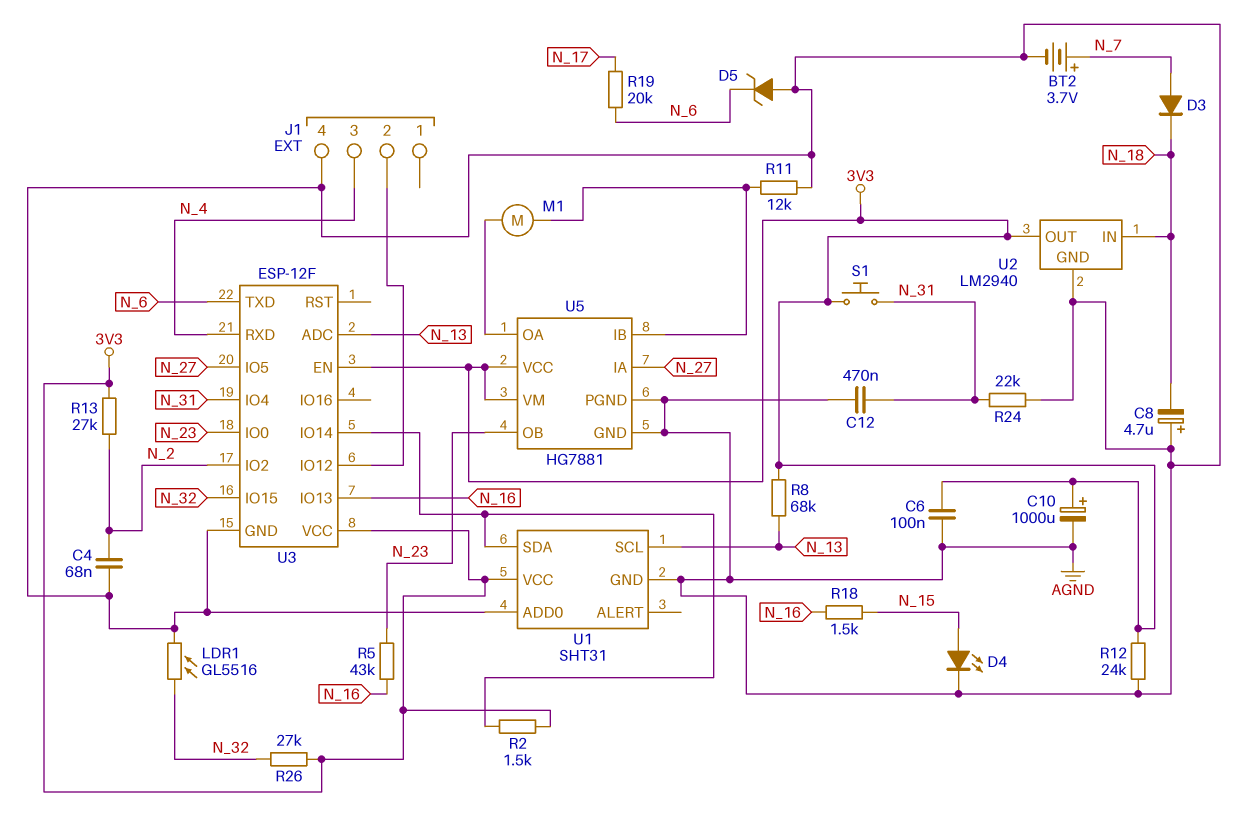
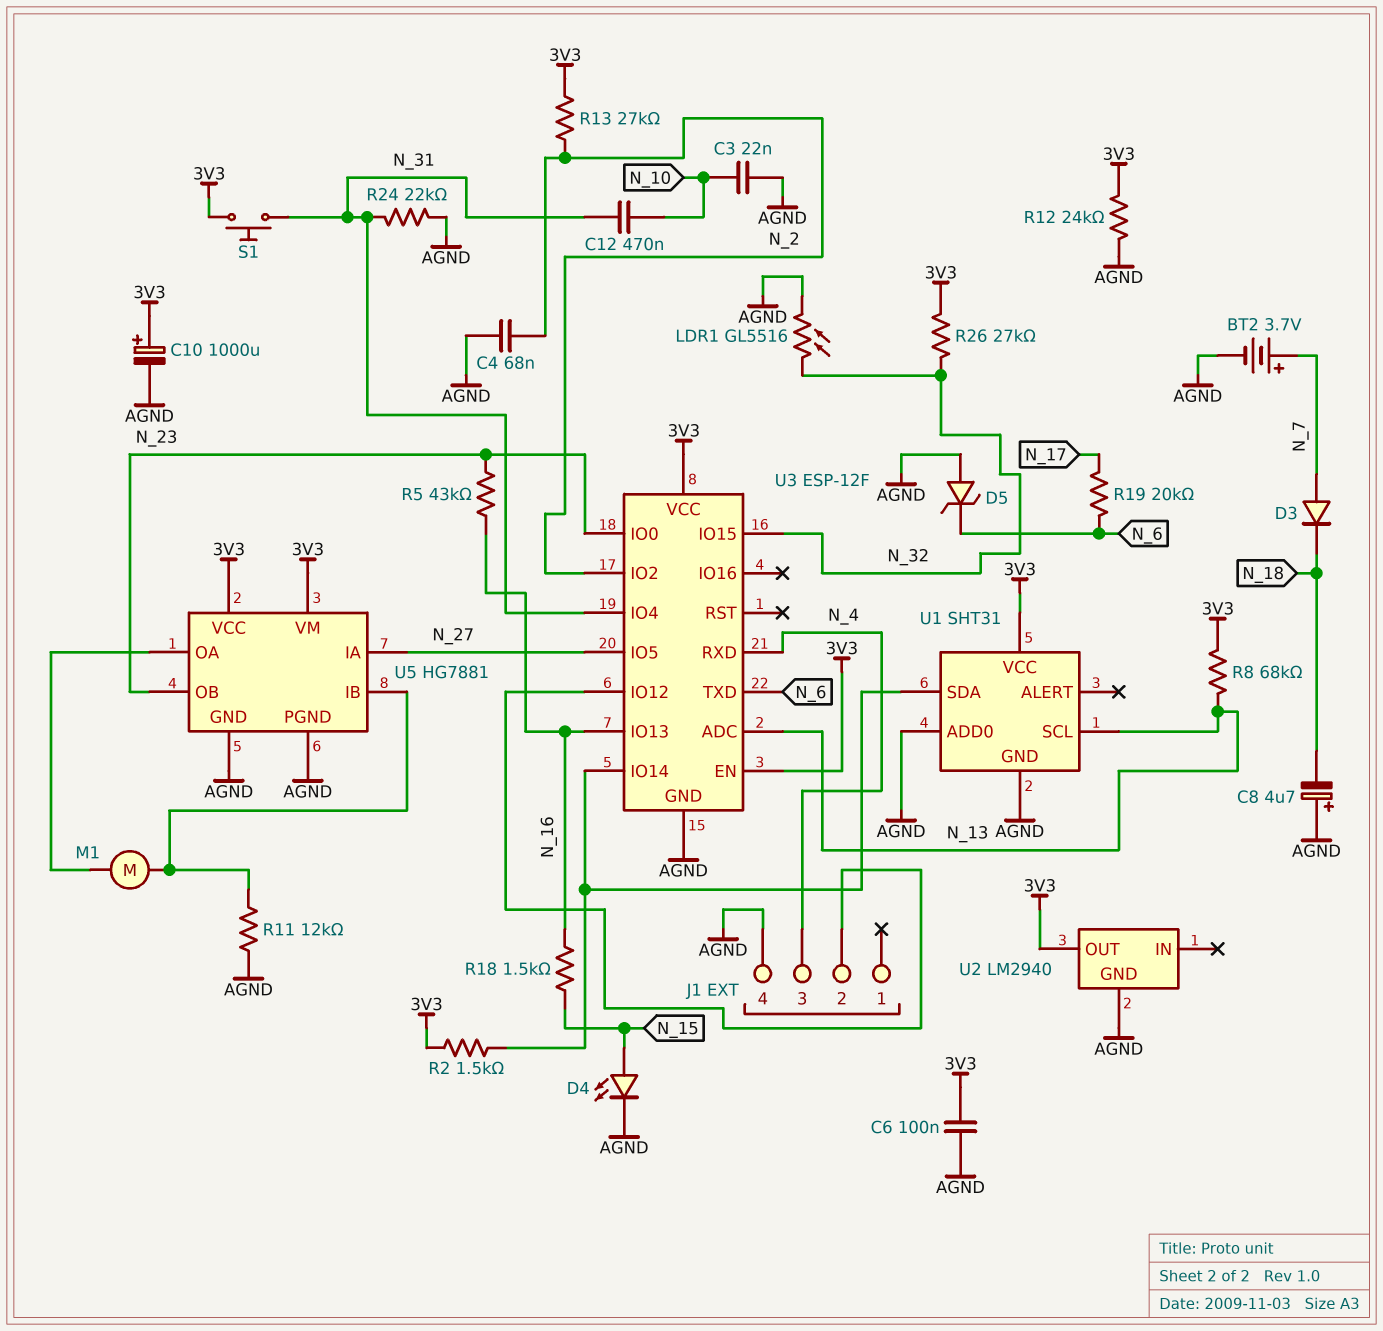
C3: none -> 22nF (AGND, N_10)
C12: 470nF (AGND, N_31) -> 470nF (N_10, N_31)
U2 pin IN: N_18 -> none

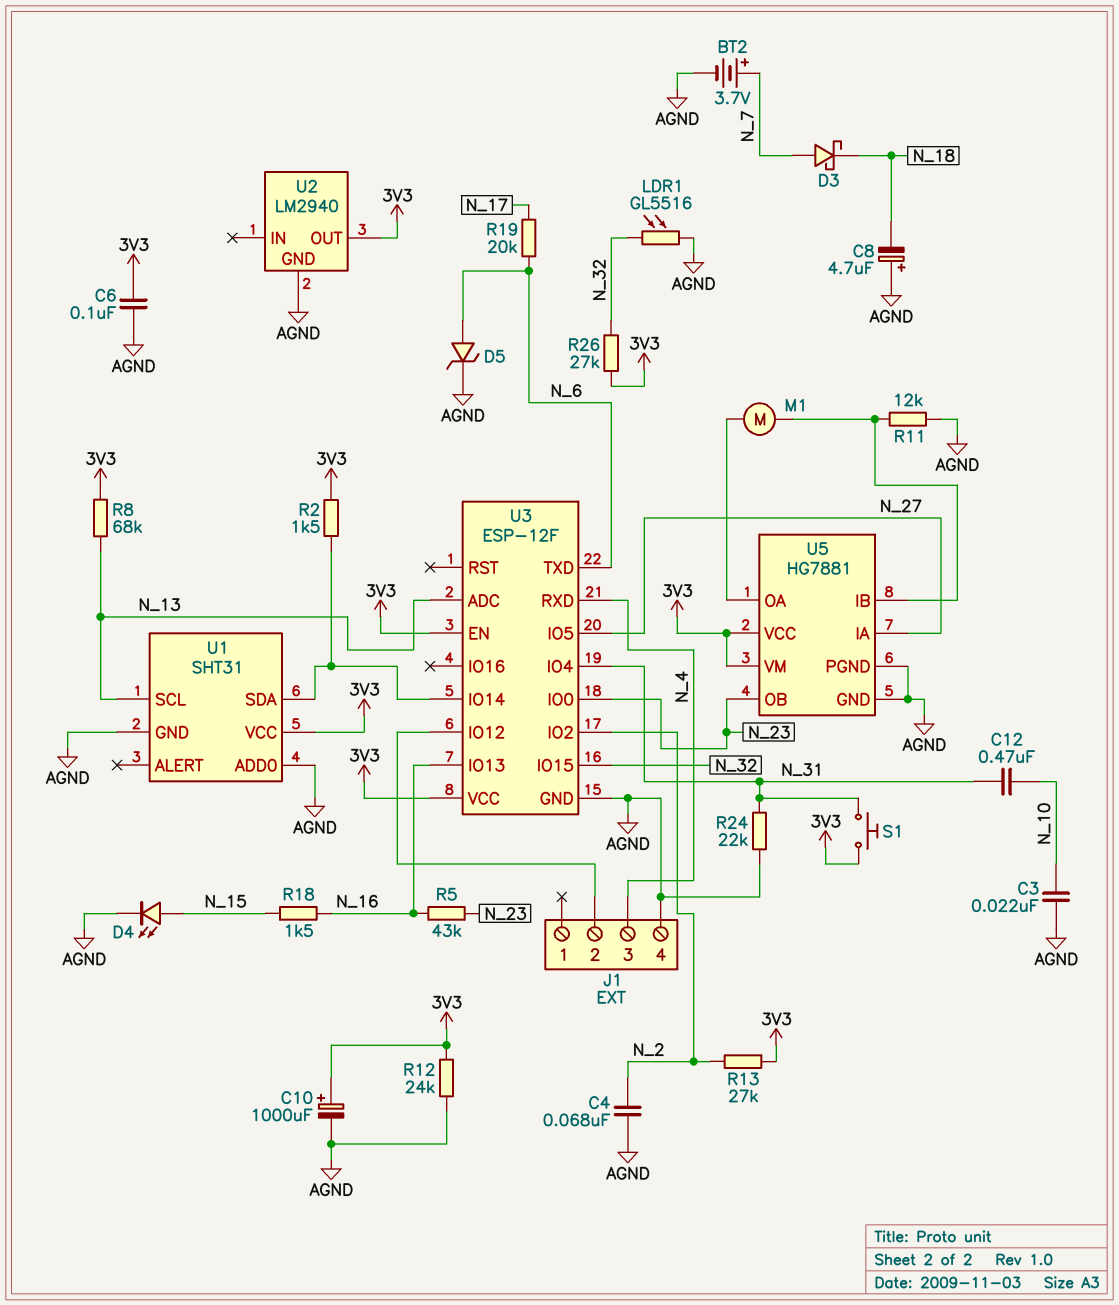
D3: diode (A N_7, K N_18) -> schottky (A N_7, K N_18)
D5: zener (A AGND, K N_6) -> zener (A N_6, K AGND)

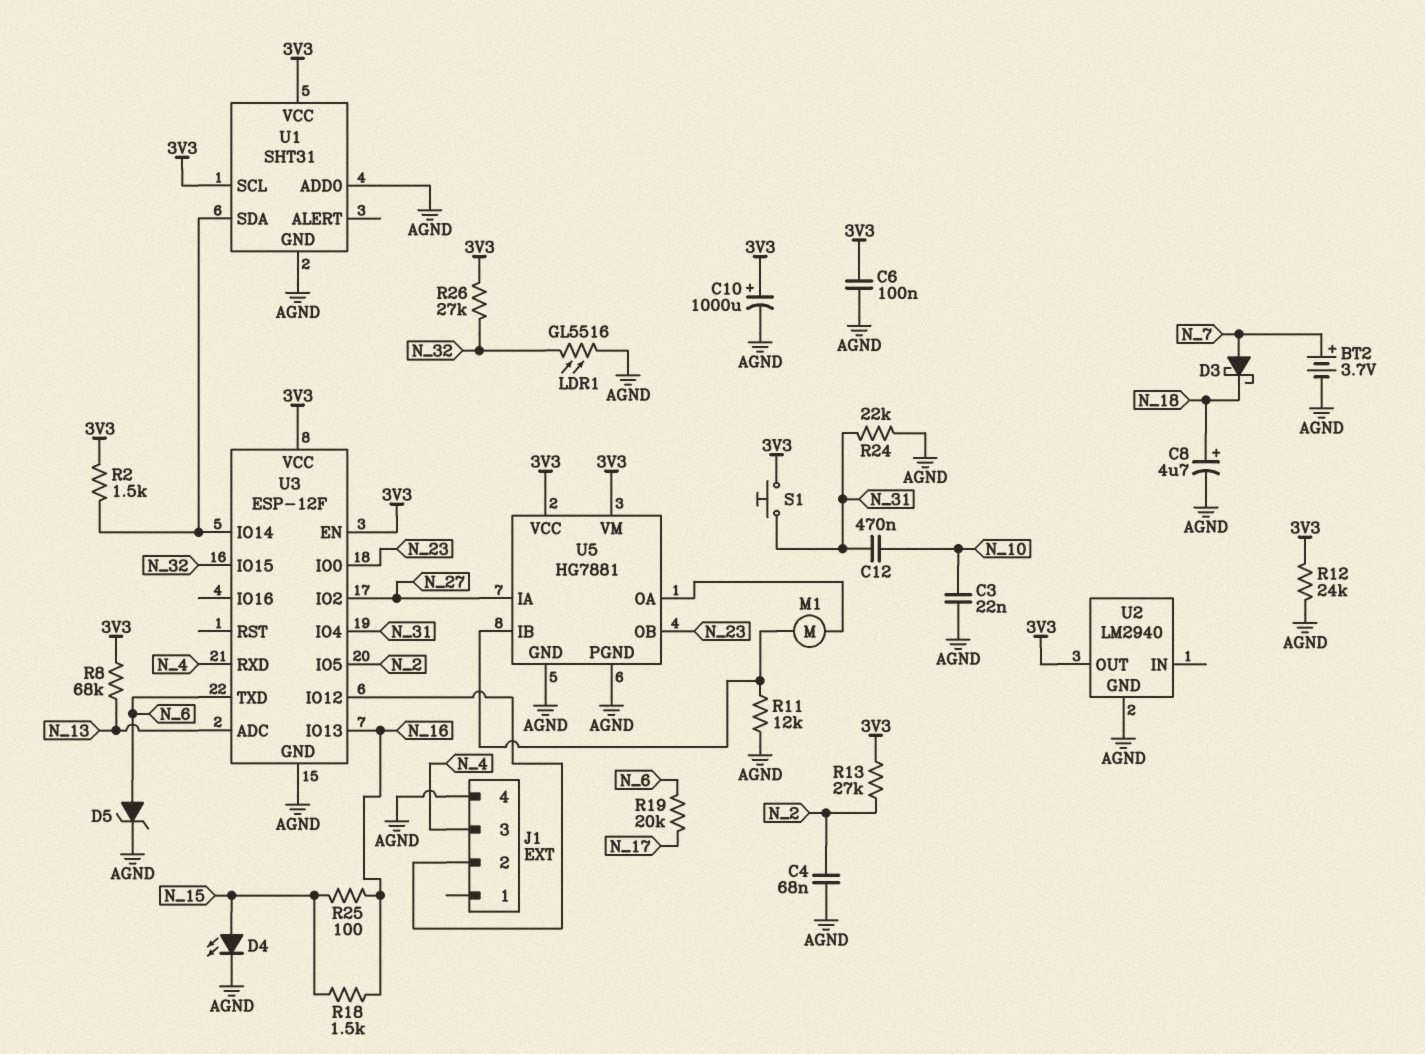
C8: 4.7uF (plus AGND, minus N_18) -> 4.7uF (plus N_18, minus AGND)
R5: 43k (N_16, N_23) -> none
R25: none -> 100 (N_15, N_16)
U1 pin SCL: N_13 -> 3V3
U3 pin IO2: N_2 -> N_27
U3 pin IO5: N_27 -> N_2

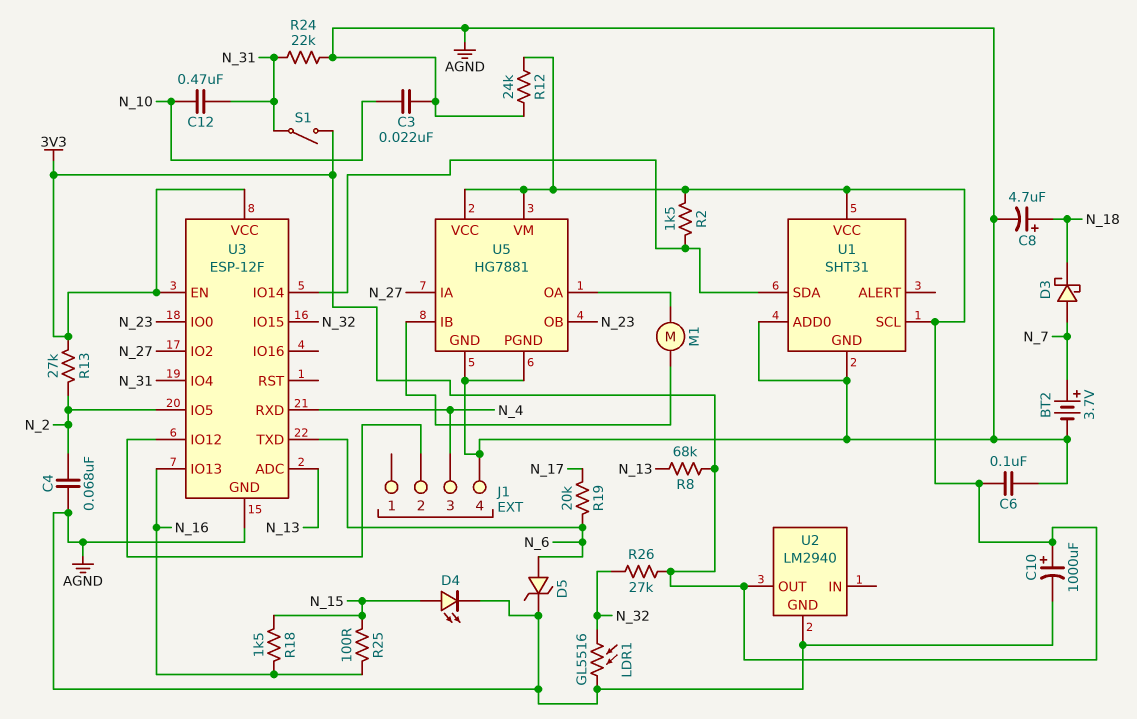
R11: 12k (AGND, U5/IB) -> none
S1: button (3V3, N_31) -> switch (3V3, N_31)

